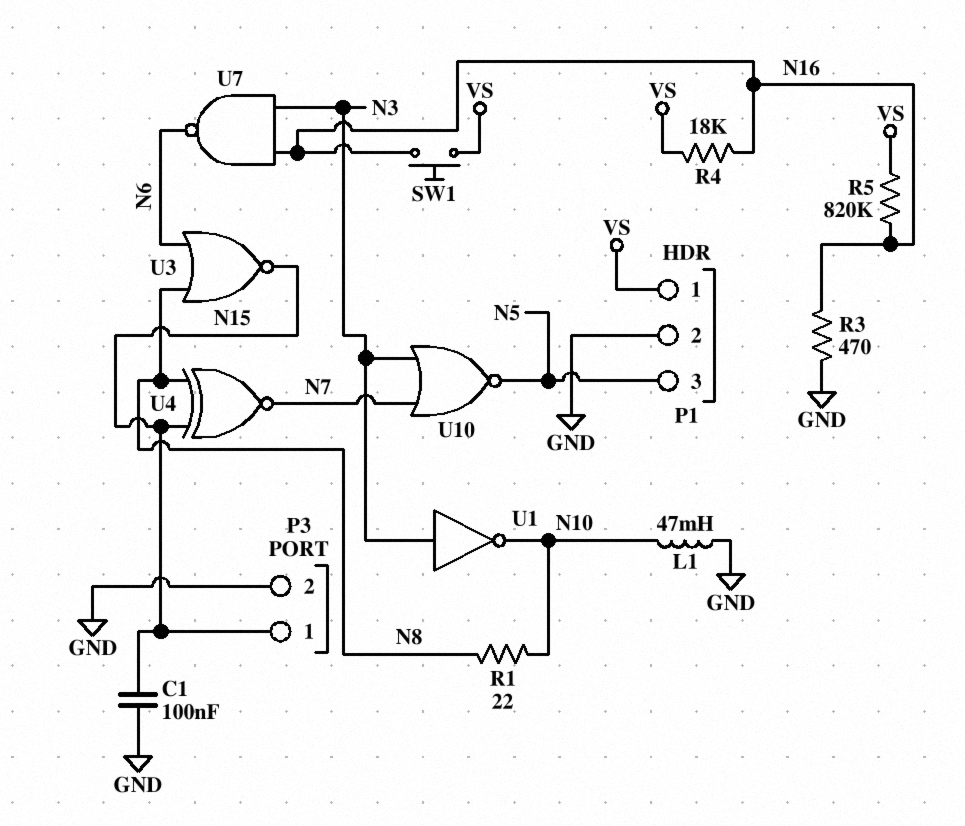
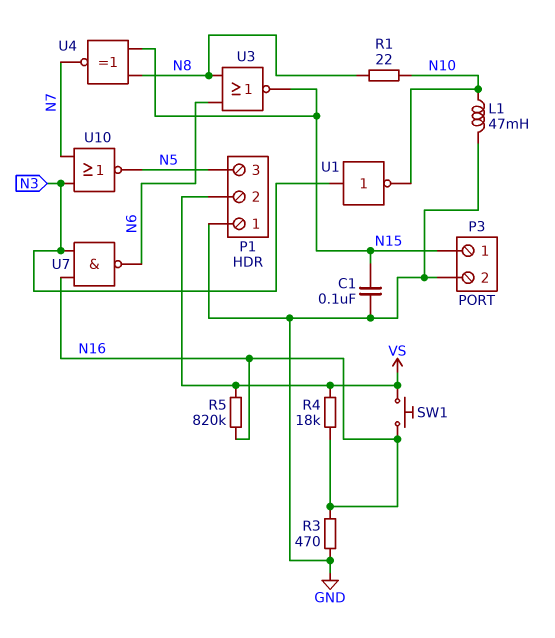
P1 pin 1: VS -> GND
P1 pin 2: GND -> VS

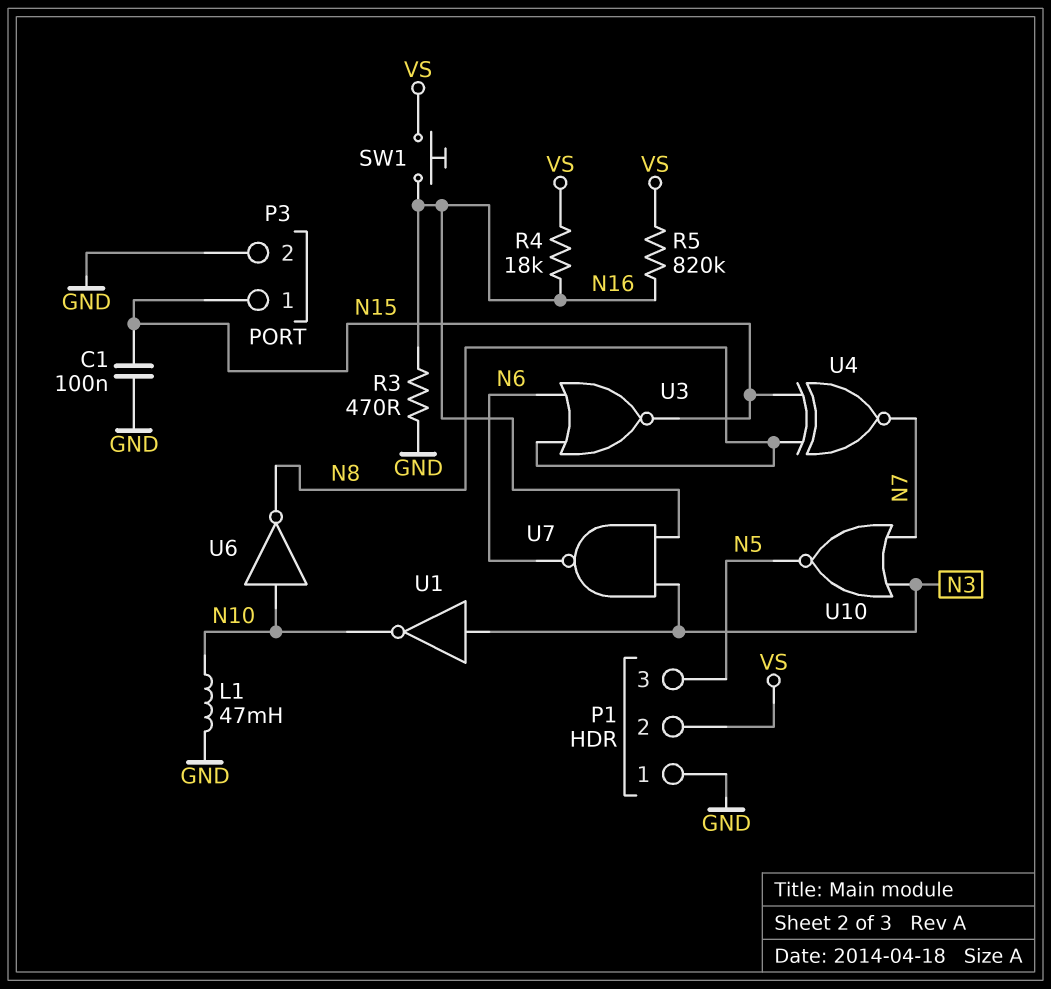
R1: 22 (N8, N10) -> none
U6: none -> NOT (in N10, out N8)

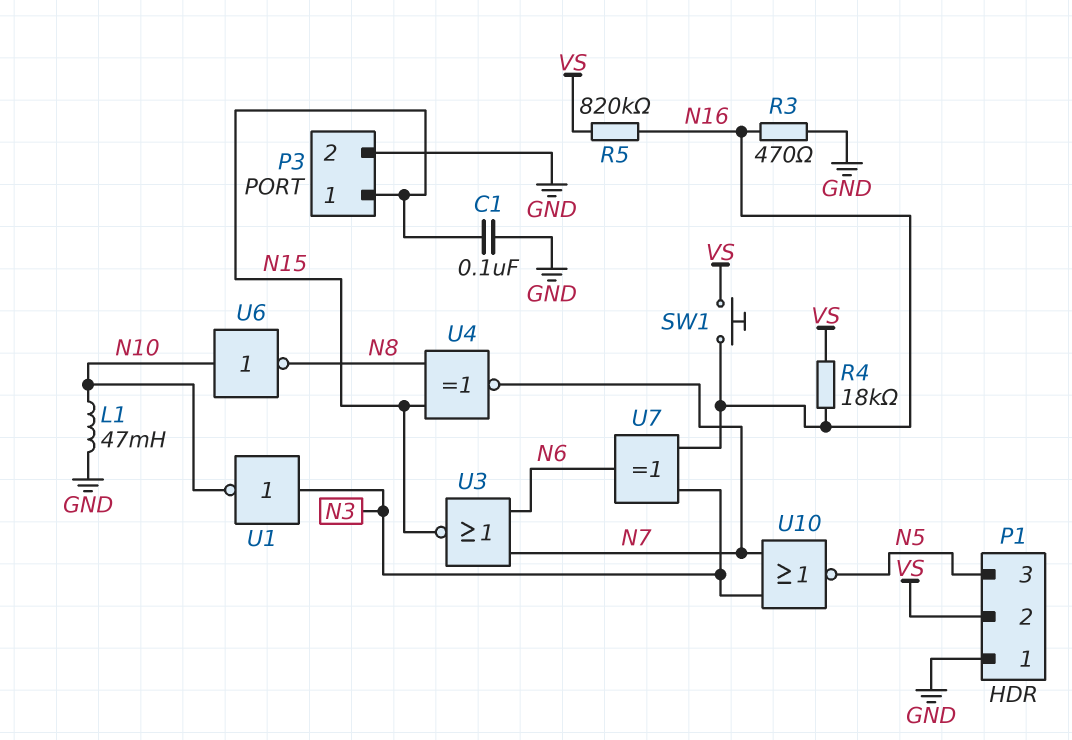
U3: NOR (in N6, in N8, out N15) -> NOR (in N6, in N7, out N15)
U7: NAND (in N3, in N16, out N6) -> XOR (in N3, in N16, out N6)

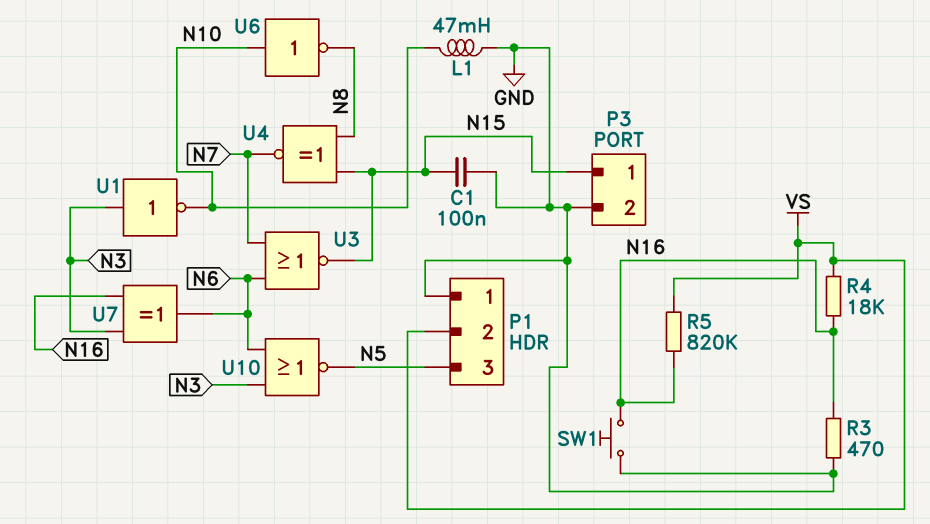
SW1: button (N16, VS) -> button (GND, N16)
U10: NOR (in N3, in N7, out N5) -> NOR (in N3, in N6, out N5)

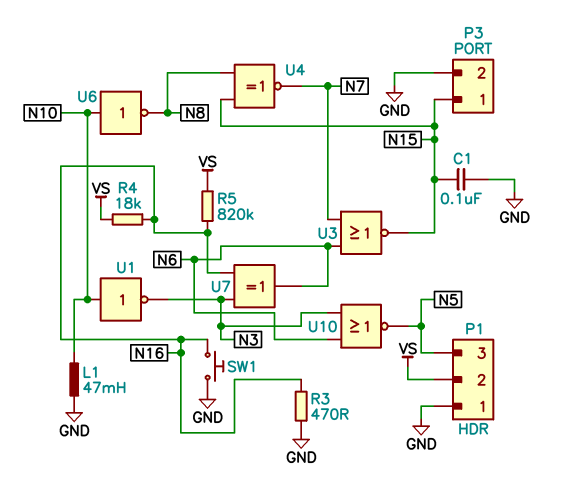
U1: NOT (in N3, out N10) -> NOT (in N10, out N3)

